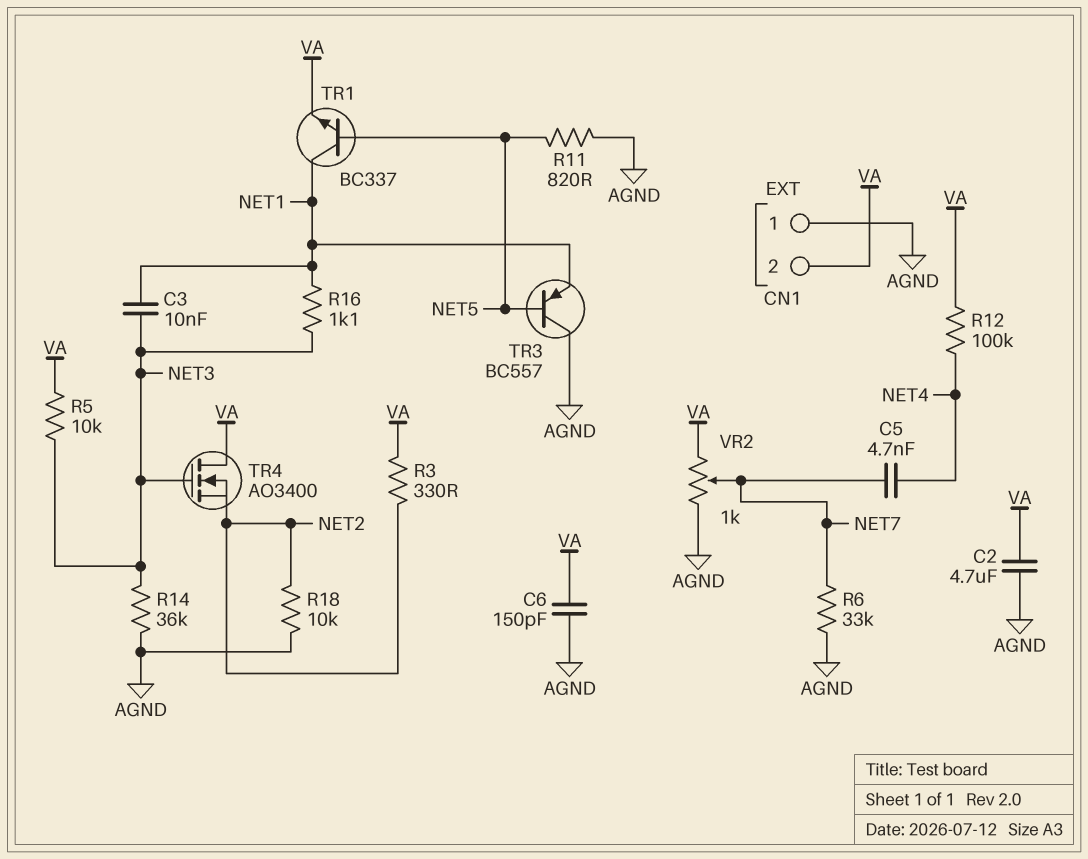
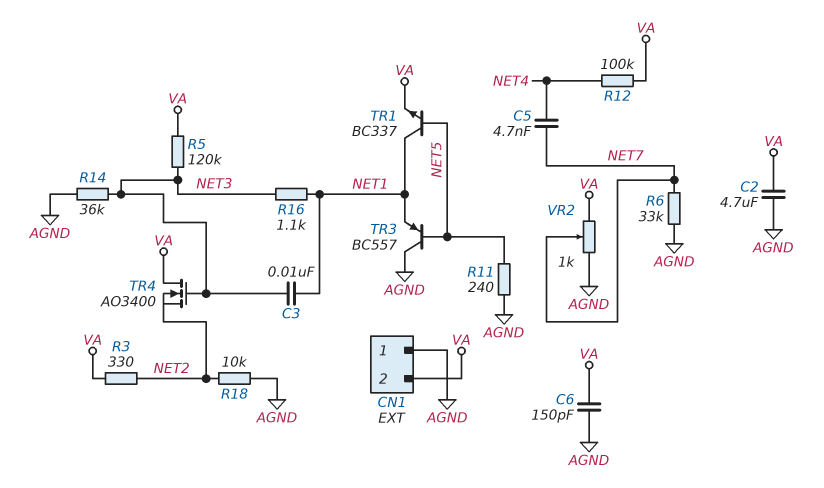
R5: 10k (NET3, VA) -> 120k (NET3, VA)
R11: 820 (AGND, NET5) -> 240 (AGND, NET5)

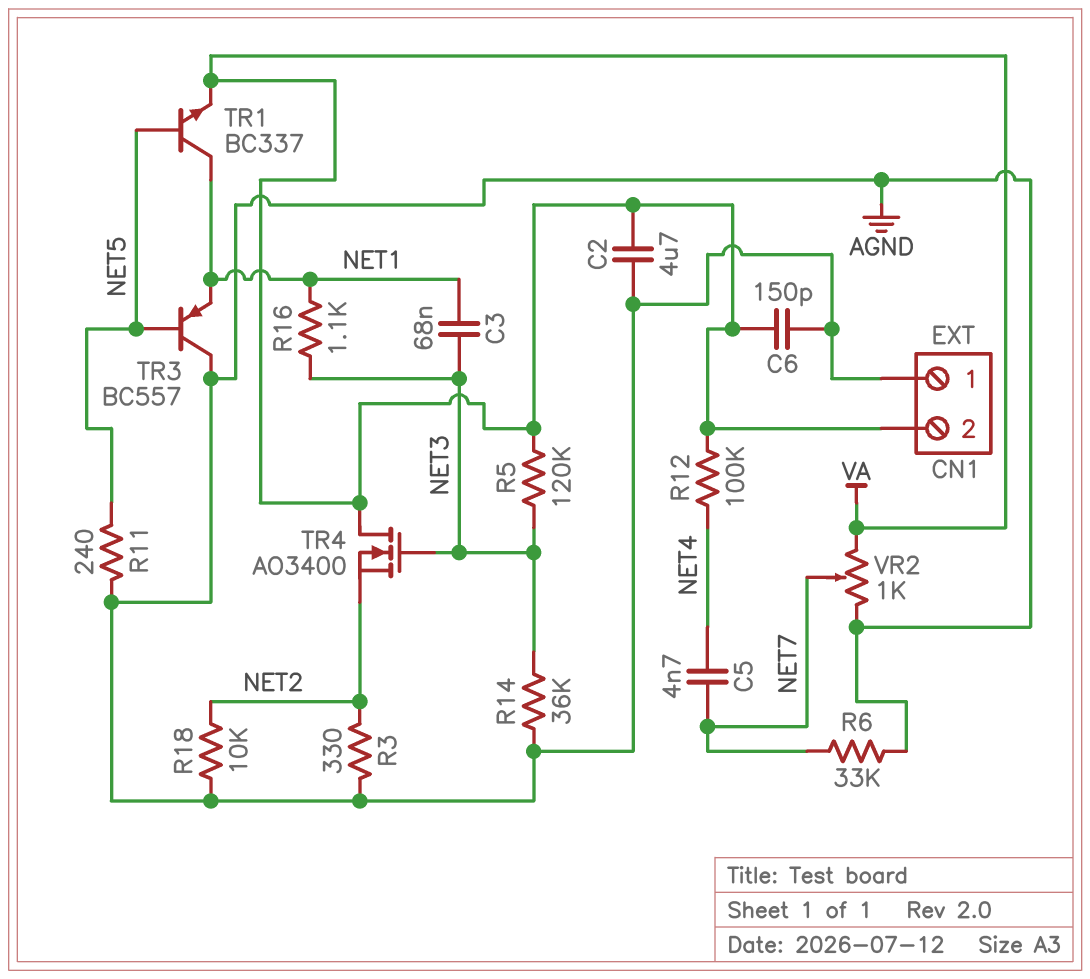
C3: 10nF (NET1, NET3) -> 68nF (NET1, NET3)
R3: 330 (NET2, VA) -> 330 (AGND, NET2)

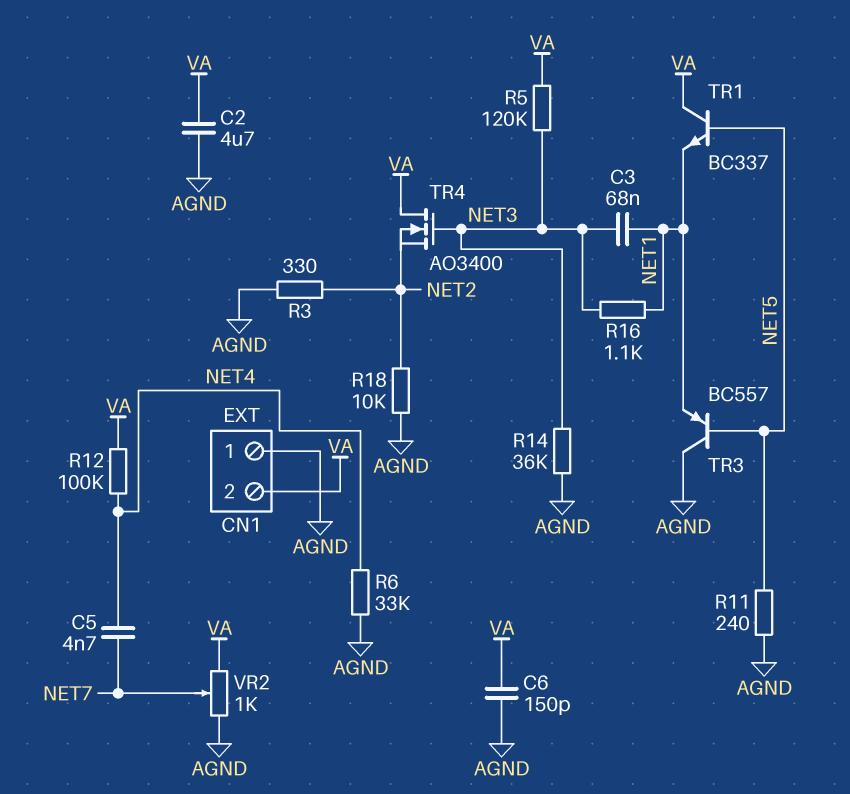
R6: 33k (AGND, NET7) -> 33k (AGND, NET4)
TR1: NPN BC337 (B NET5, C NET1, E VA) -> NPN BC337 (B NET5, C VA, E NET1)

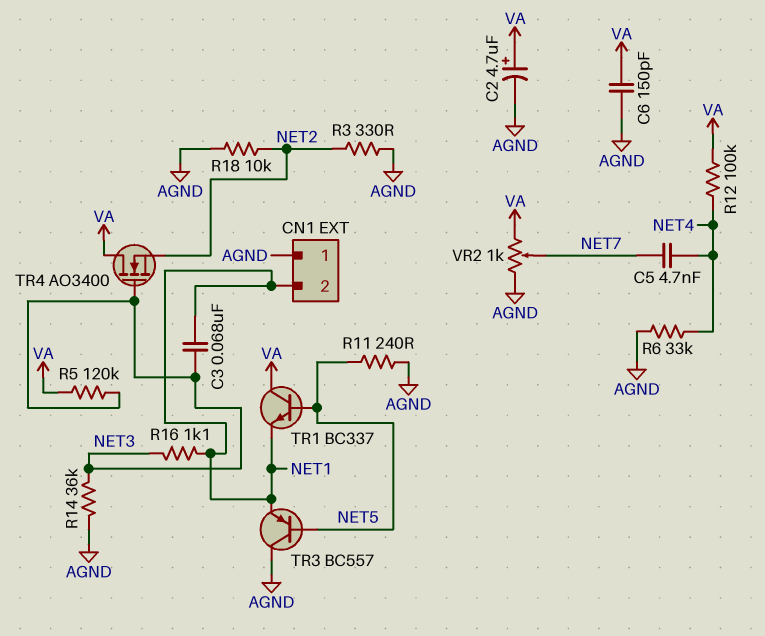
C2: 4.7uF (AGND, VA) -> 4.7uF (plus VA, minus AGND)
CN1 pin 2: VA -> NET1

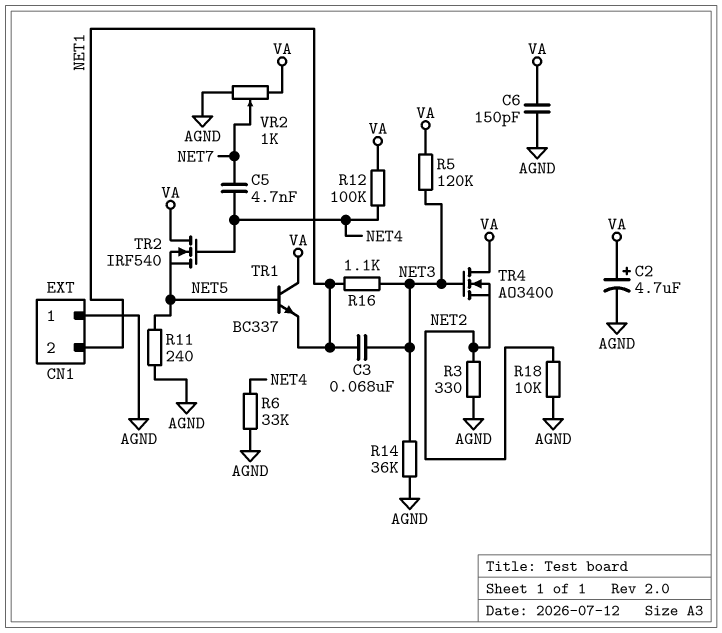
TR2: none -> NMOS IRF540 (G NET4, D VA, S NET5)
TR3: PNP BC557 (B NET5, C AGND, E NET1) -> none

